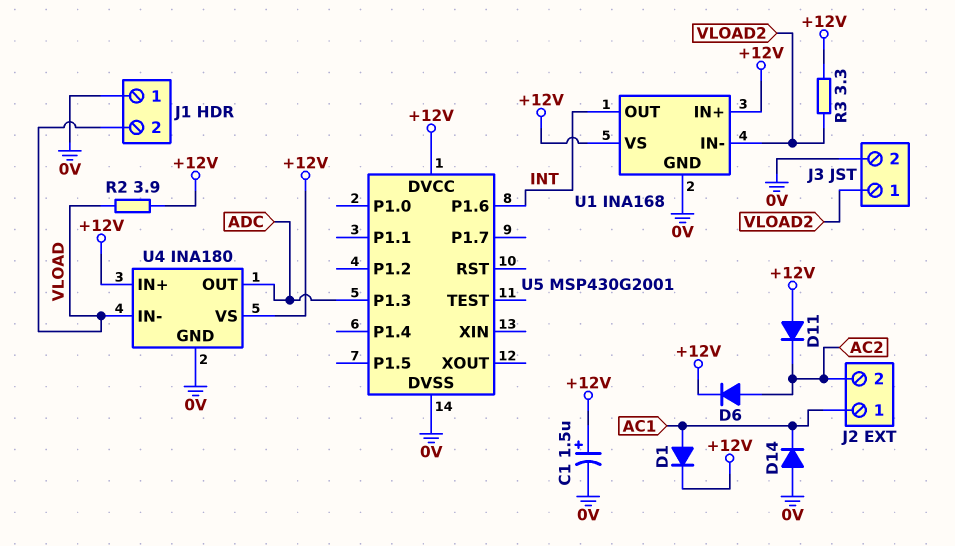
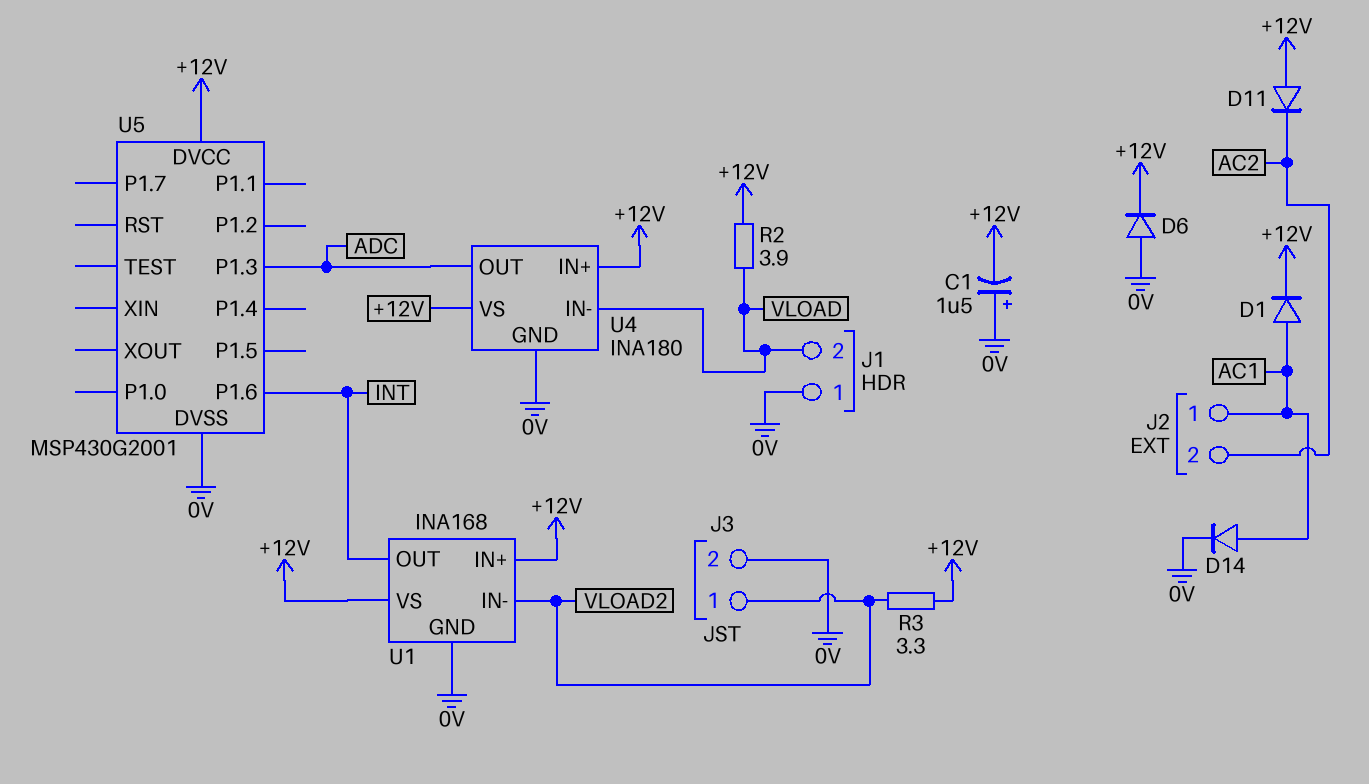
C1: 1.5uF (plus +12V, minus 0V) -> 1.5uF (plus 0V, minus +12V)
D6: diode (A AC2, K +12V) -> diode (A 0V, K +12V)
D14: diode (A 0V, K AC1) -> diode (A AC1, K 0V)

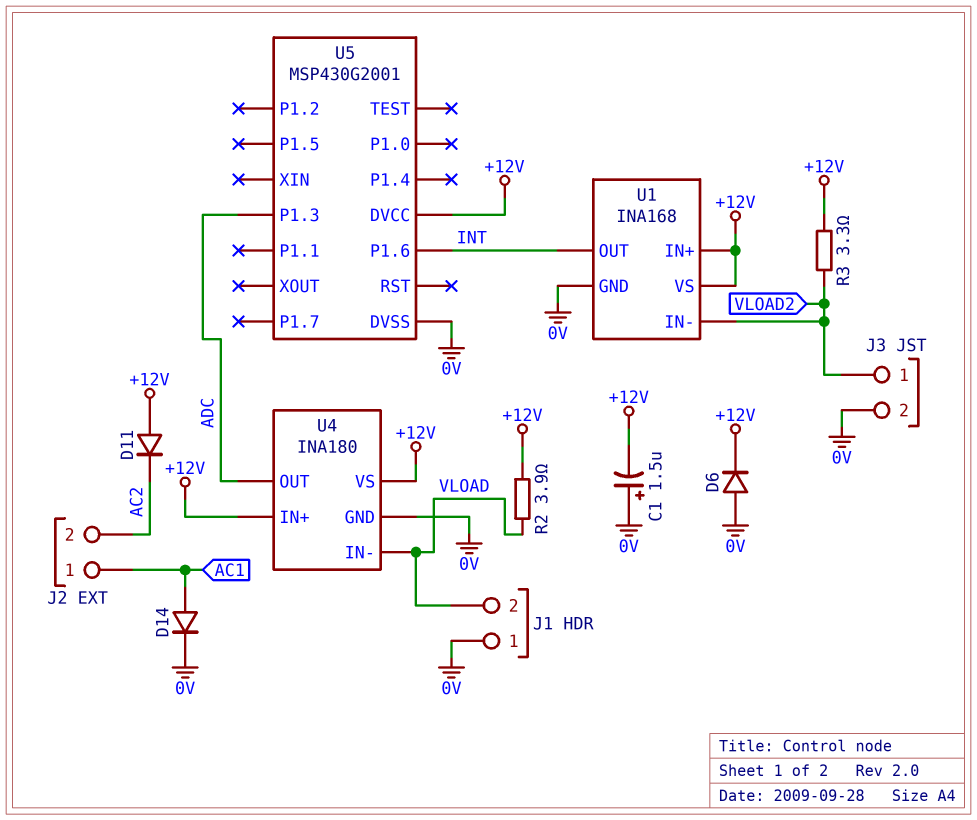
D1: diode (A AC1, K +12V) -> none

